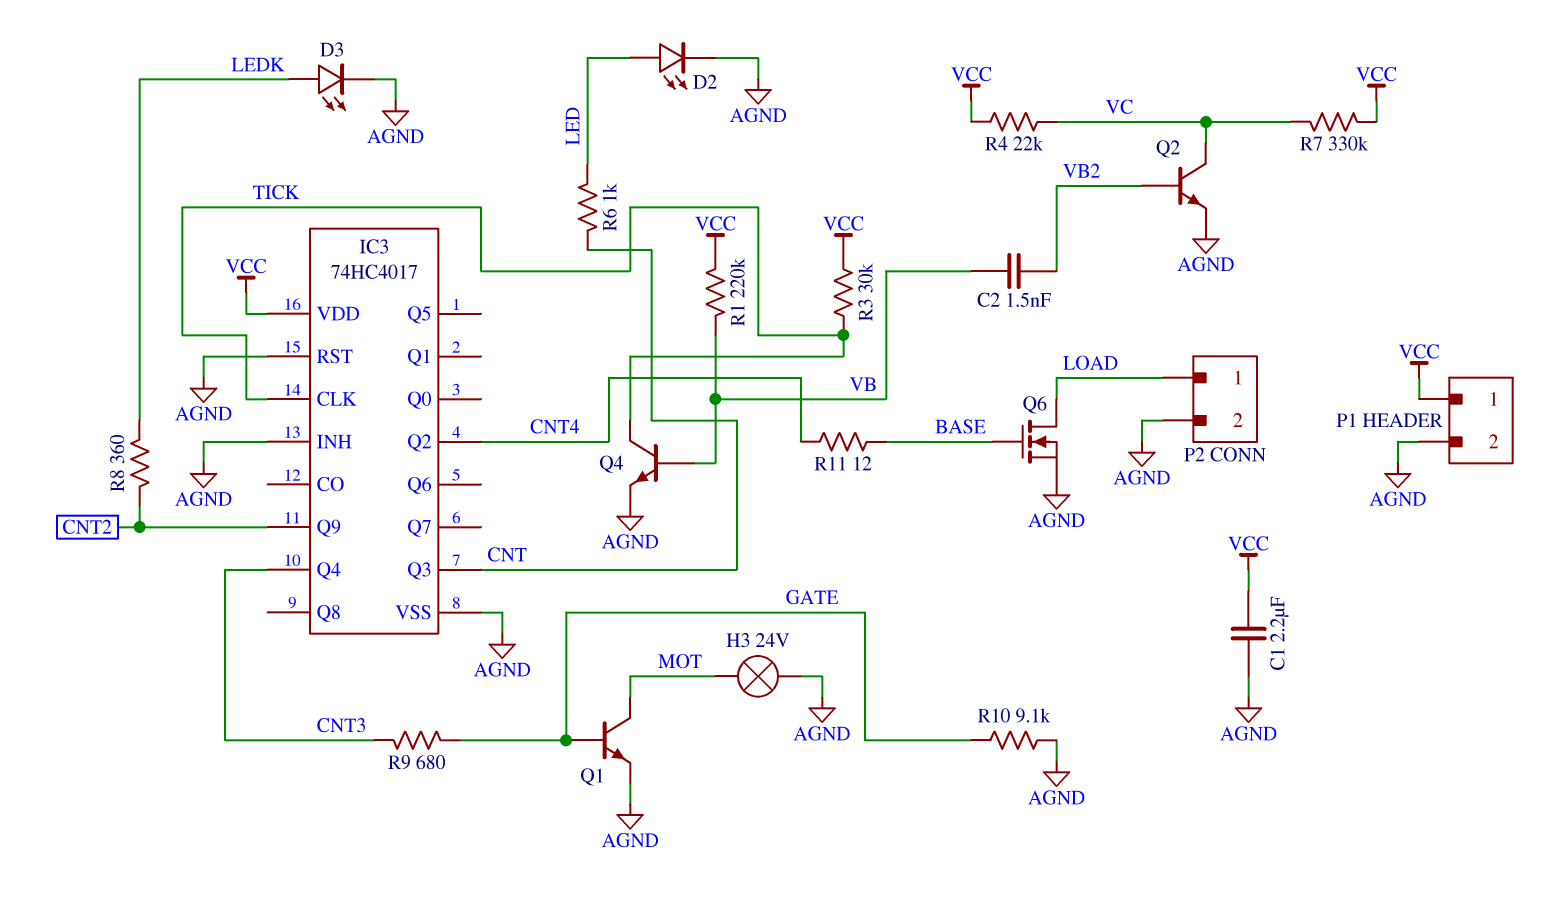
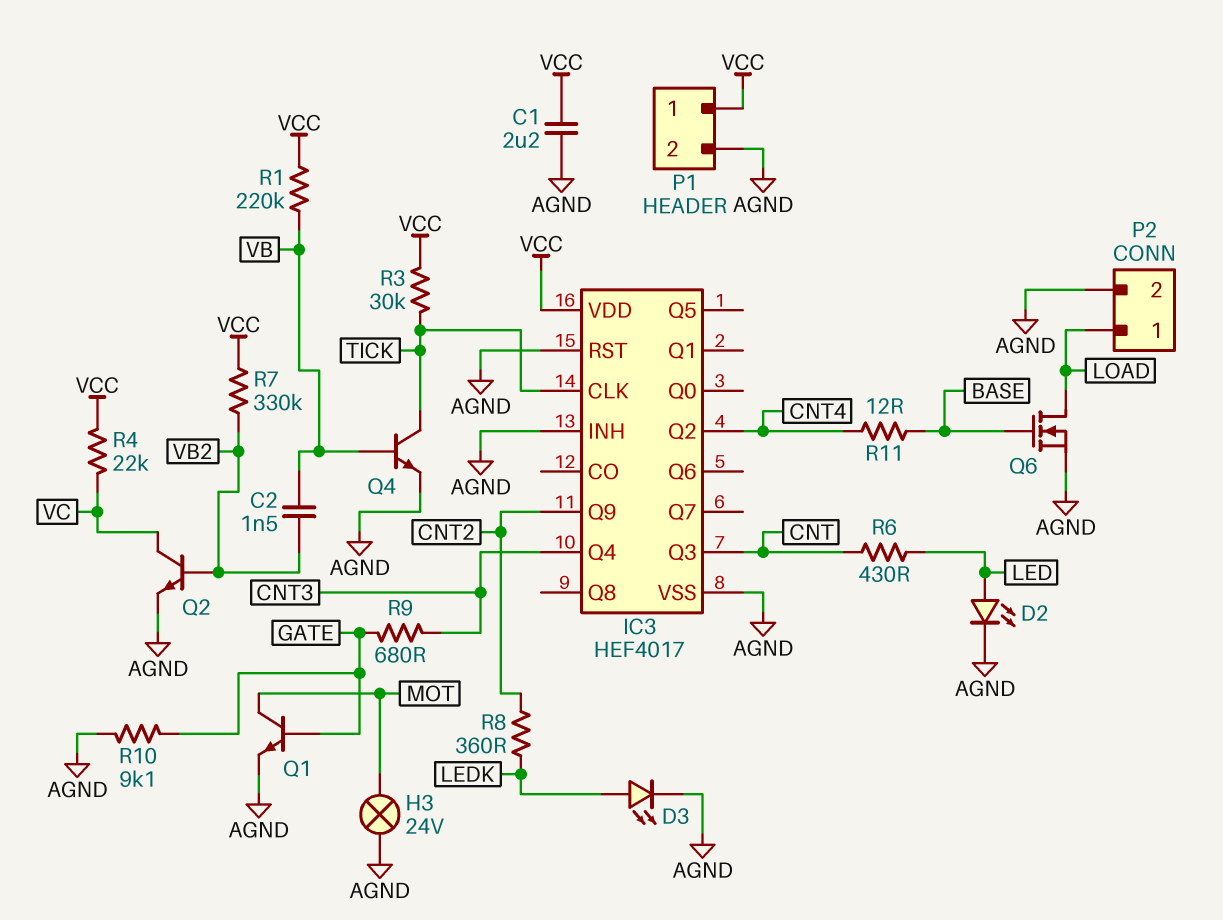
IC3: 74HC4017 -> HEF4017
R6: 1k (CNT, LED) -> 430 (CNT, LED)
R7: 330k (VC, VCC) -> 330k (VB2, VCC)

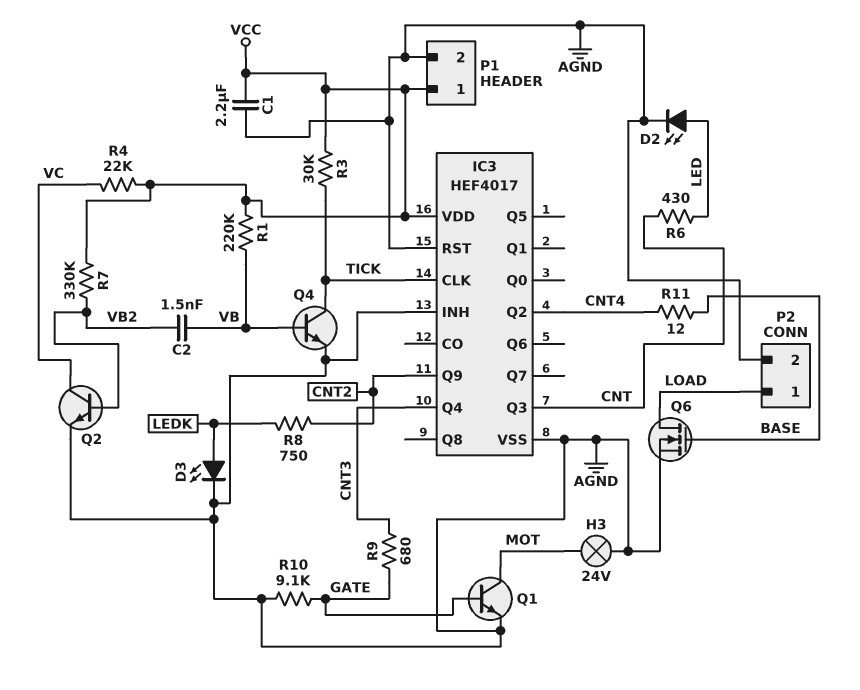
R8: 360 (CNT2, LEDK) -> 750 (CNT2, LEDK)

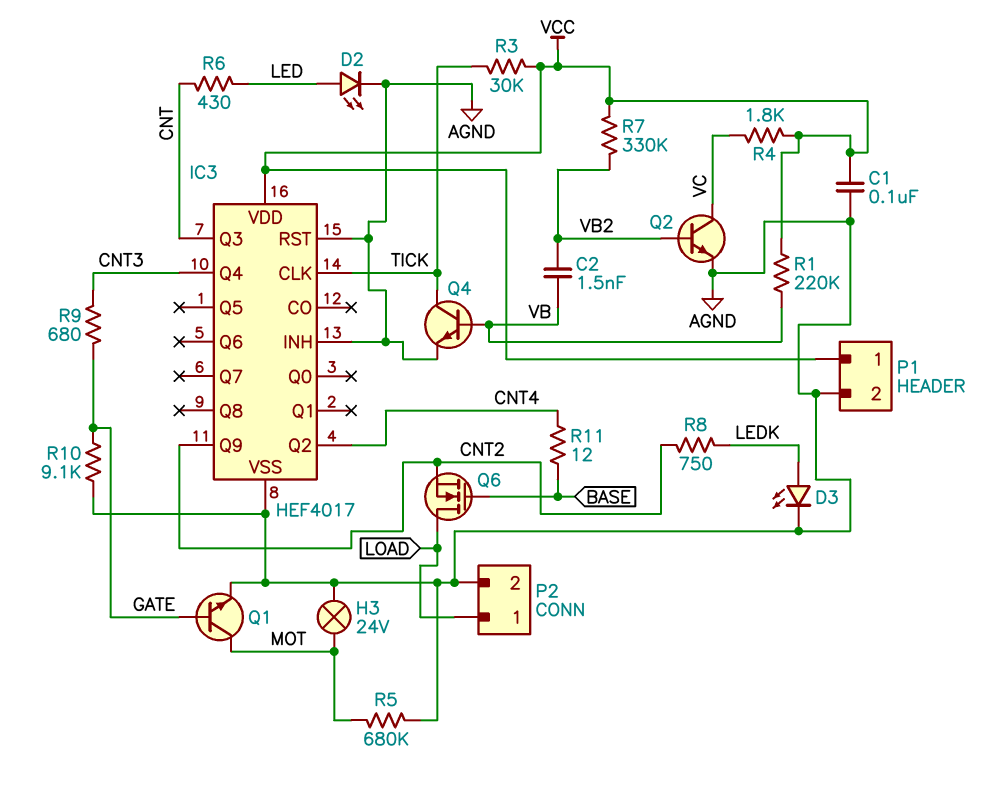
C1: 2.2uF (AGND, VCC) -> 100nF (AGND, VCC)
Q6: NMOS (G BASE, D LOAD, S AGND) -> NMOS (G BASE, D LOAD, S CNT2)
R4: 22k (VC, VCC) -> 1.8k (VC, VCC)
R5: none -> 680k (AGND, MOT)

